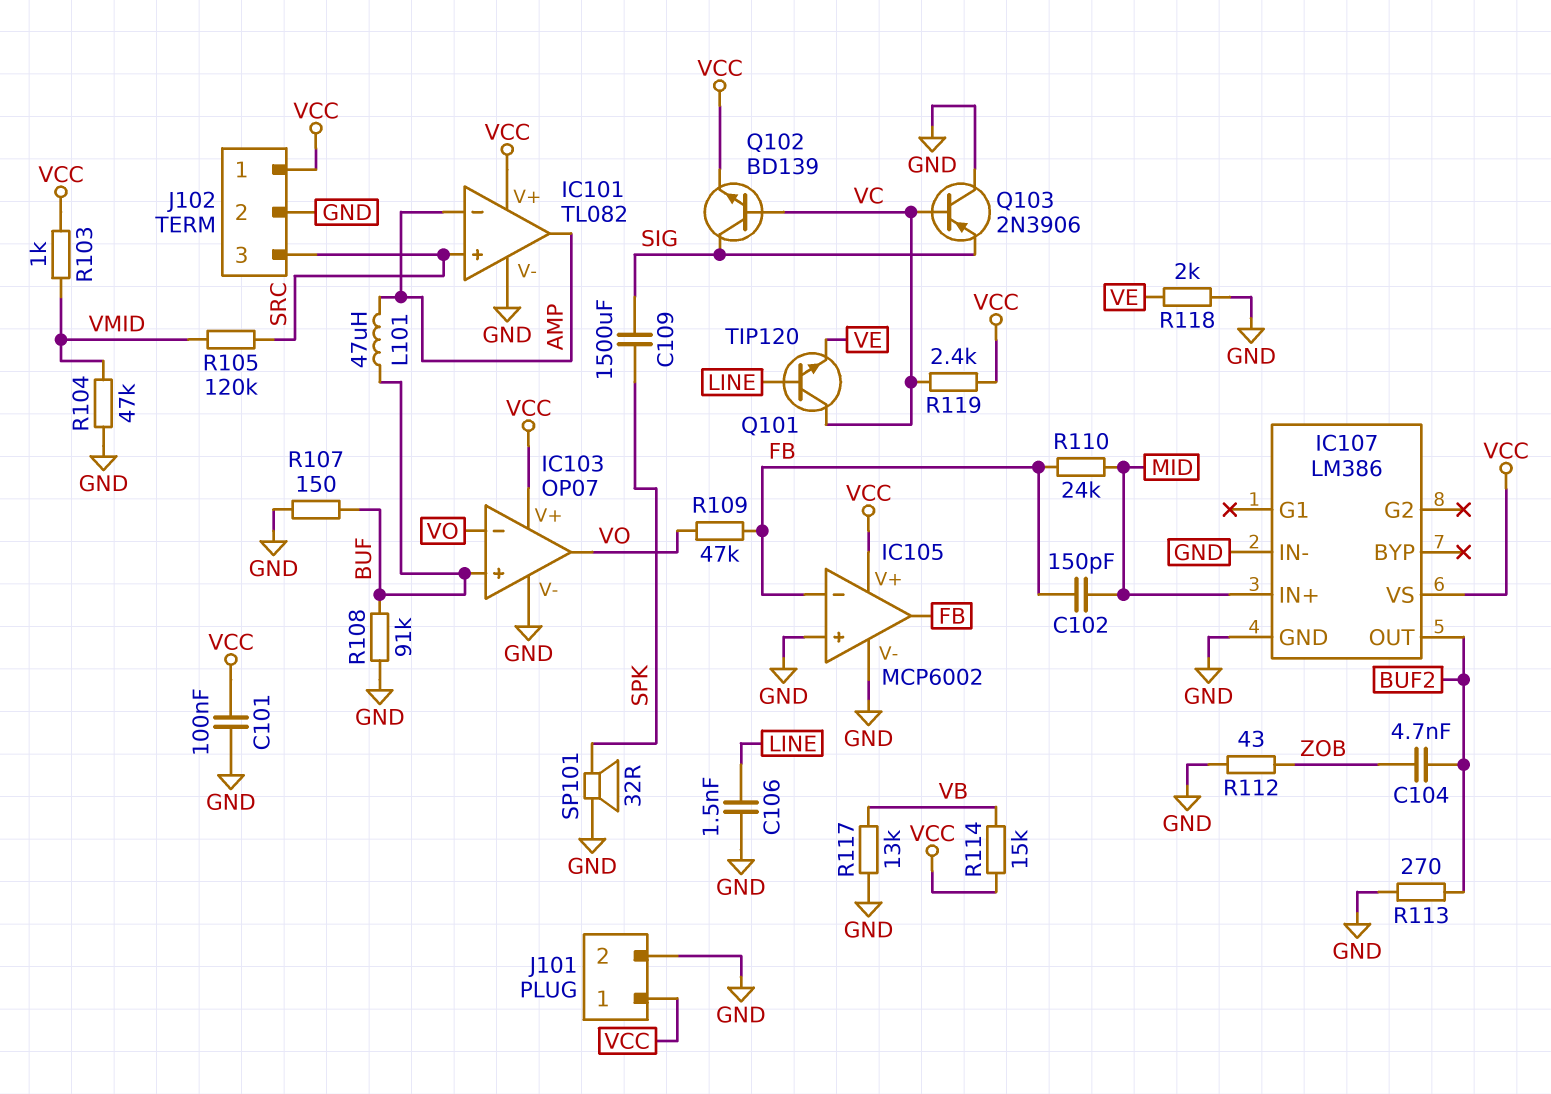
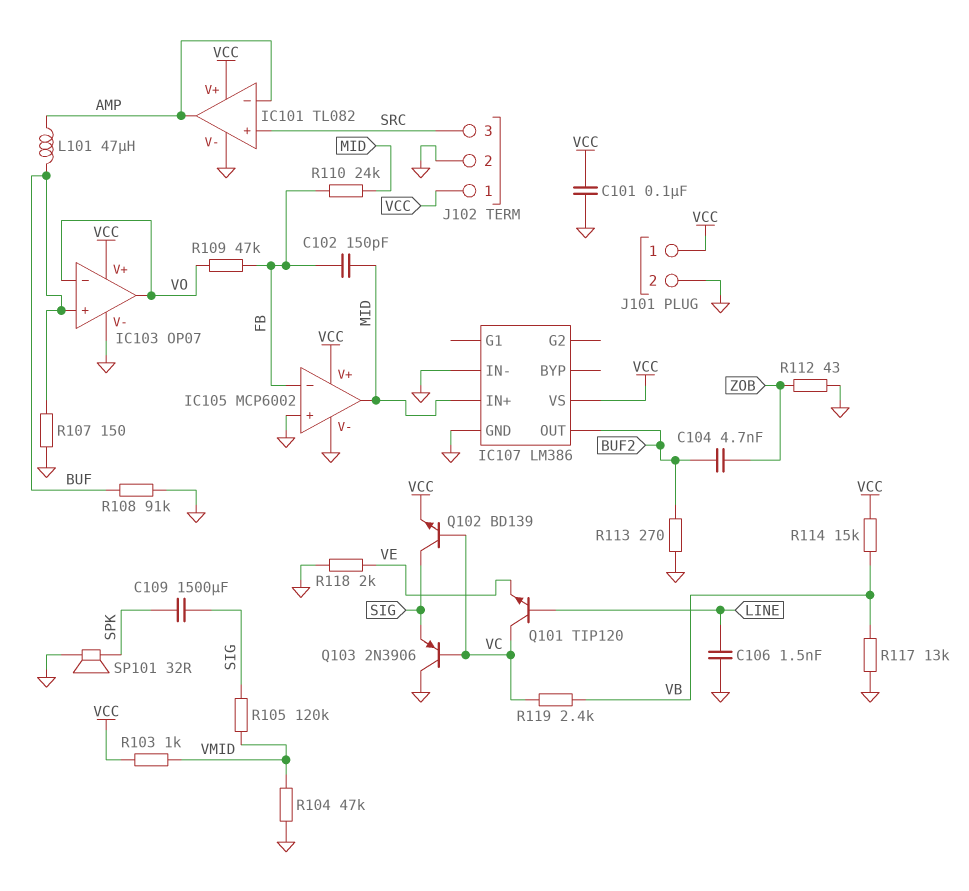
IC105 pin out: FB -> MID
R105: 120k (SRC, VMID) -> 120k (SIG, VMID)
R119: 2.4k (VC, VCC) -> 2.4k (VB, VC)

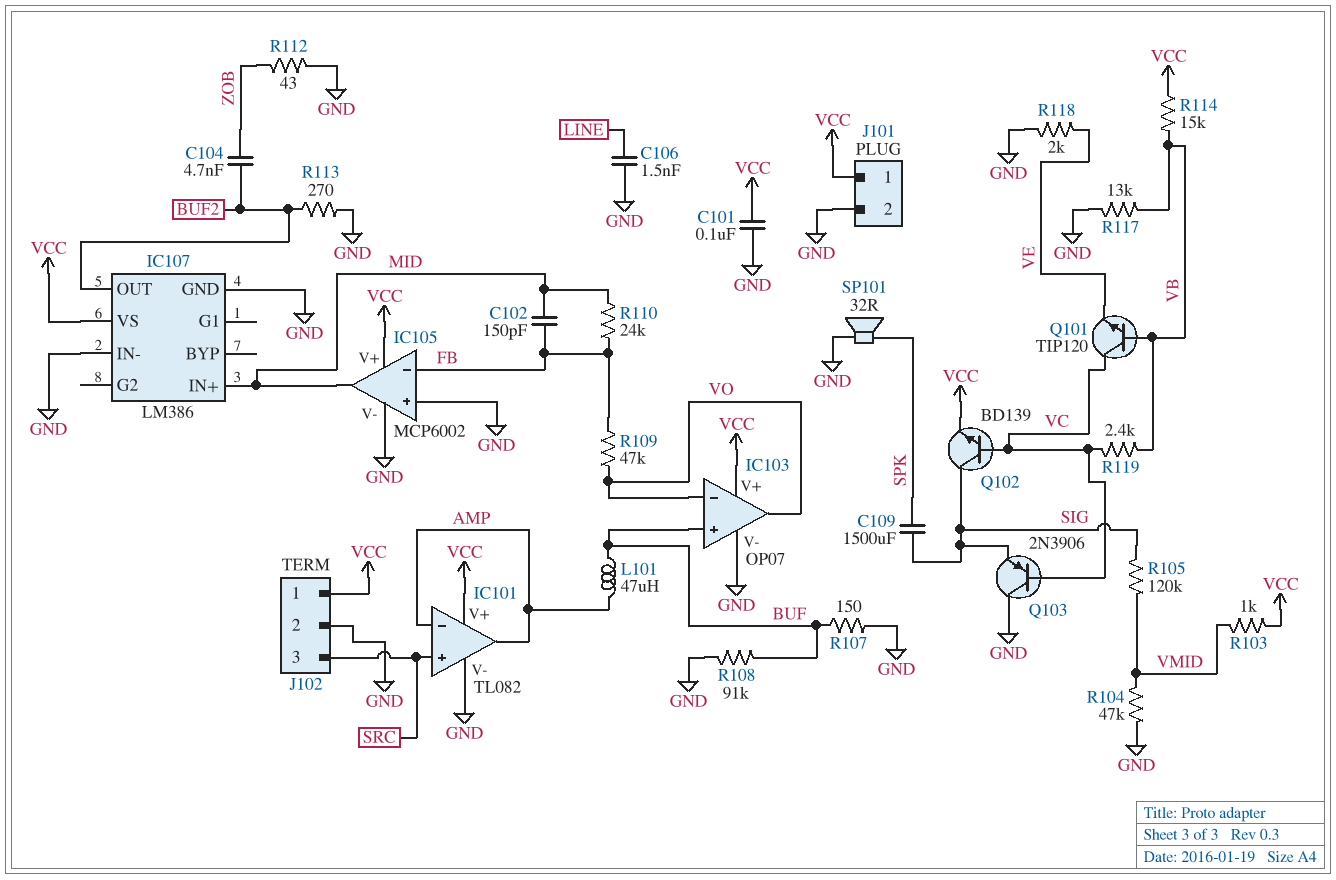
Q101: NPN TIP120 (B LINE, C VC, E VE) -> NPN TIP120 (B VB, C VC, E VE)

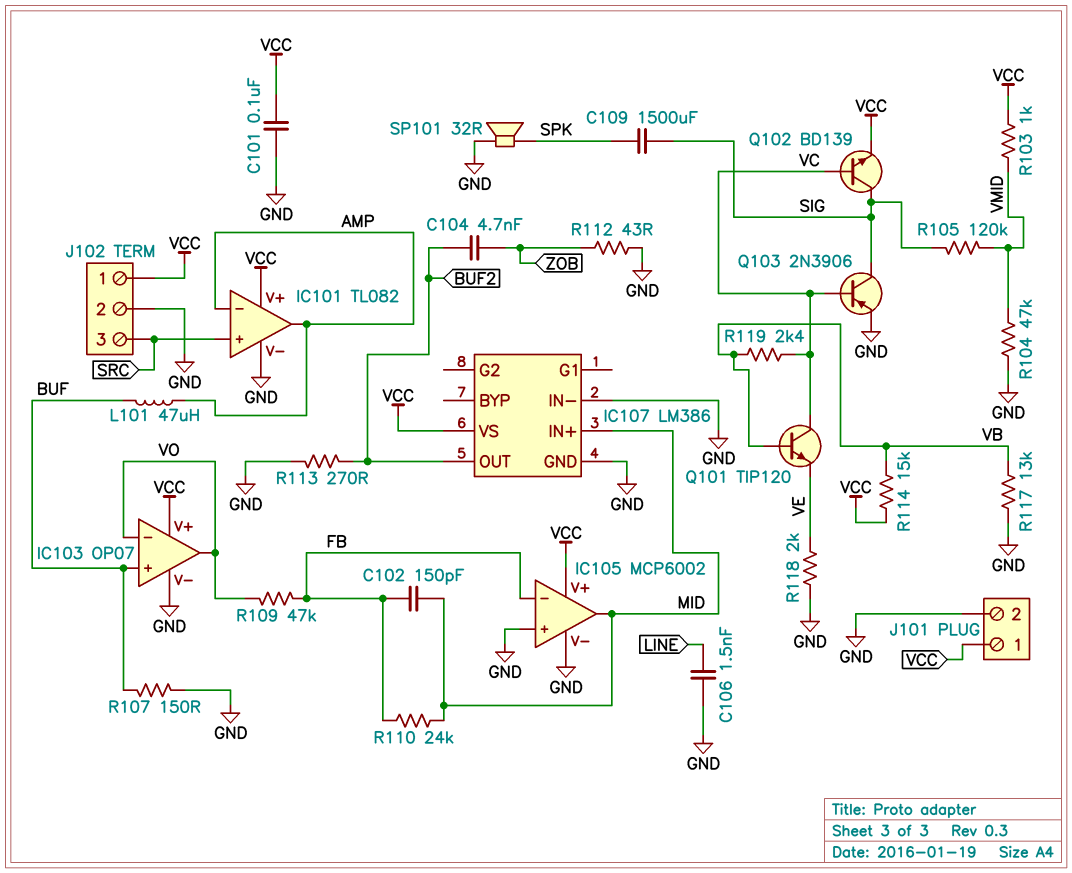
Q103: PNP 2N3906 (B VC, C GND, E SIG) -> PNP 2N3906 (B VC, C SIG, E GND)
R108: 91k (BUF, GND) -> none

